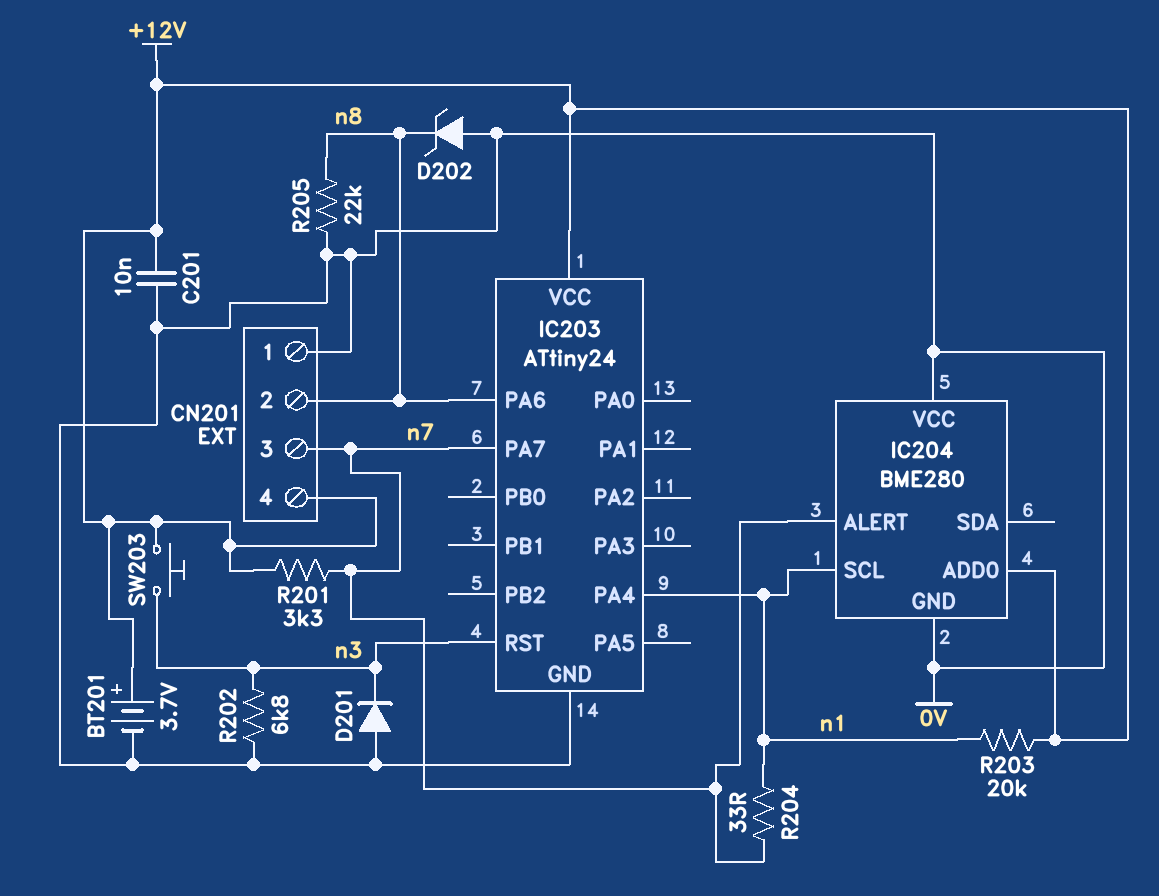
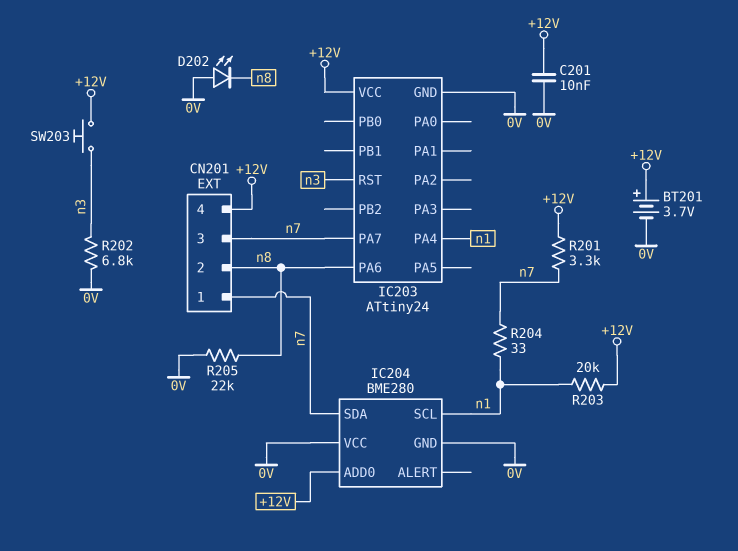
CN201 pin 1: 0V -> n7
D201: diode (A 0V, K n3) -> none
D202: zener (A 0V, K n8) -> LED (A 0V, K n8)
IC204 pin ALERT: n7 -> none
IC204 pin SDA: none -> n7

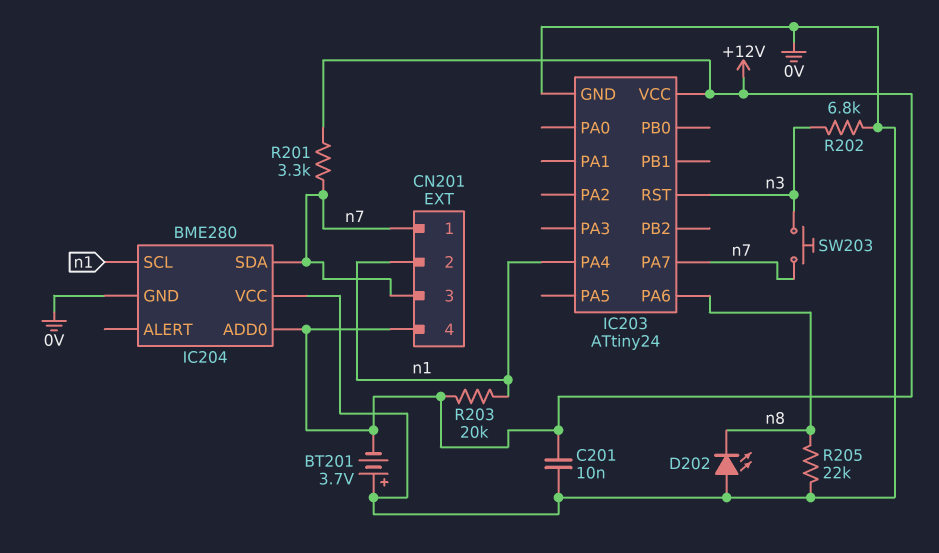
BT201: 3.7V (plus +12V, minus 0V) -> 3.7V (plus 0V, minus +12V)
CN201 pin 2: n8 -> n1
R204: 33 (n1, n7) -> none
SW203: button (+12V, n3) -> button (n3, n7)

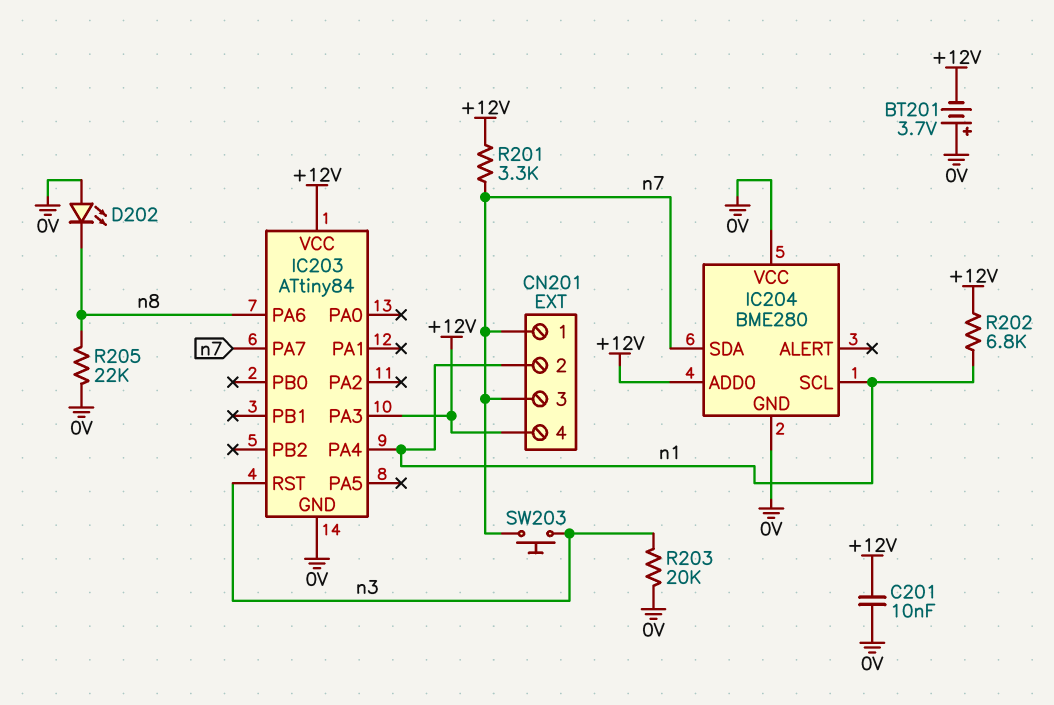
IC203: ATtiny24 -> ATtiny84
IC203 pin PA3: none -> +12V
R202: 6.8k (0V, n3) -> 6.8k (+12V, n1)
R203: 20k (+12V, n1) -> 20k (0V, n3)

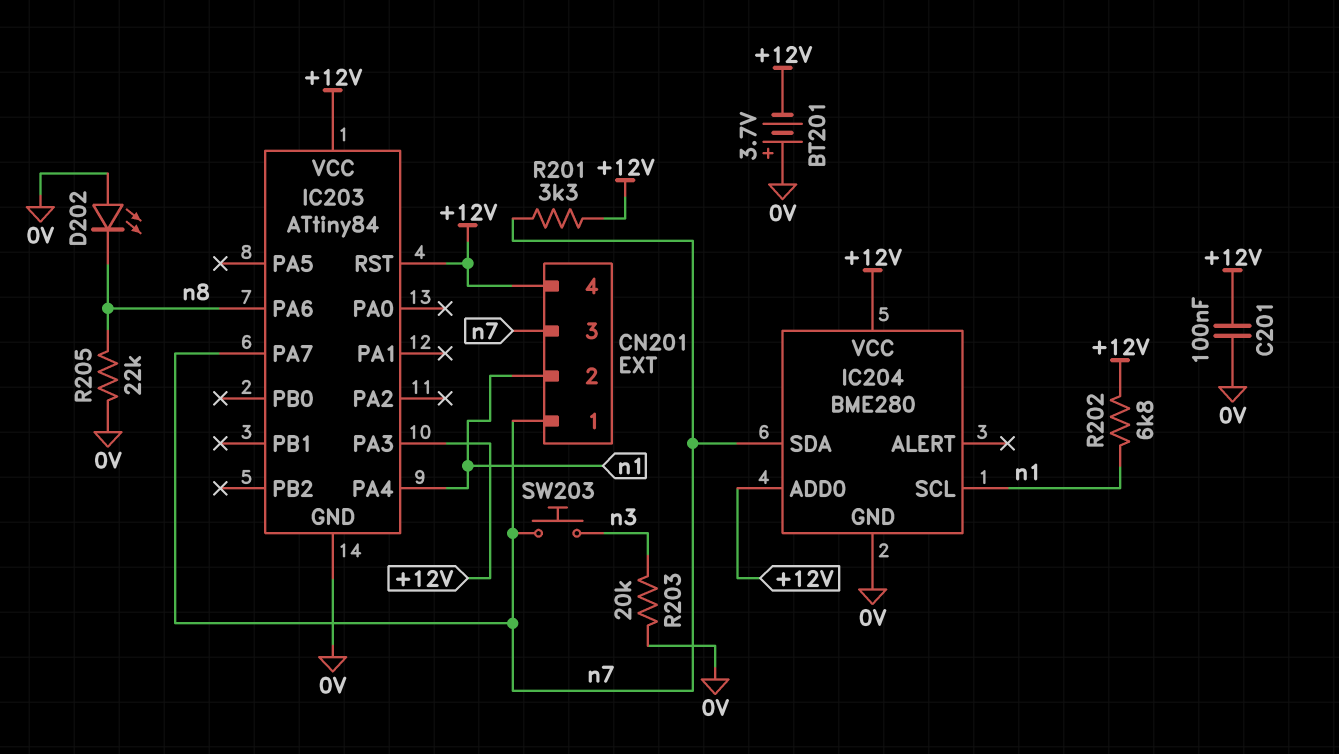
C201: 10nF (+12V, 0V) -> 100nF (+12V, 0V)
IC203 pin RST: n3 -> +12V
IC204 pin VCC: 0V -> +12V

